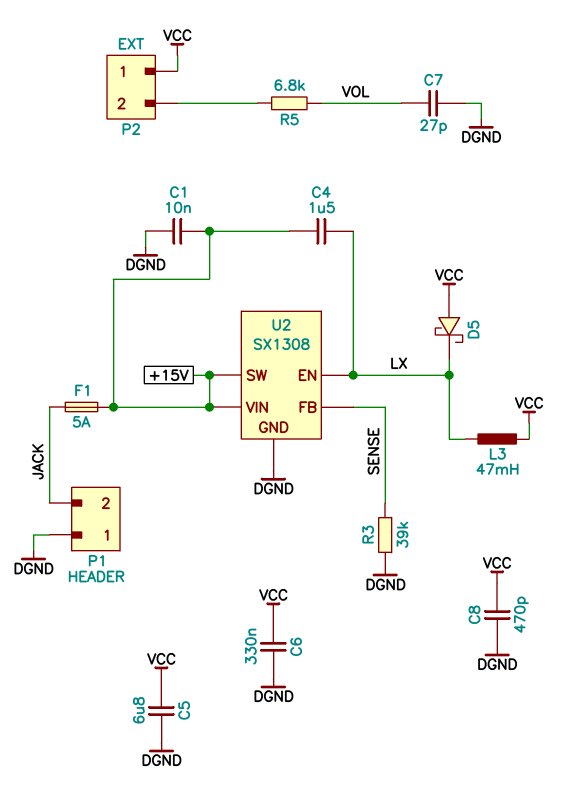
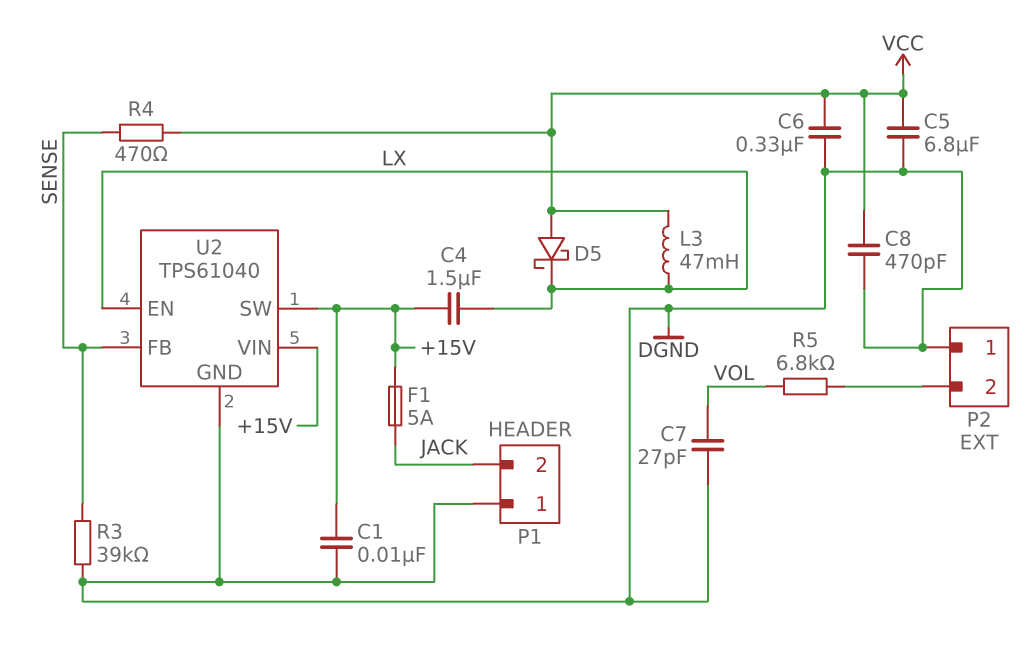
P2 pin 1: VCC -> DGND
R4: none -> 470 (SENSE, VCC)
U2: SX1308 -> TPS61040

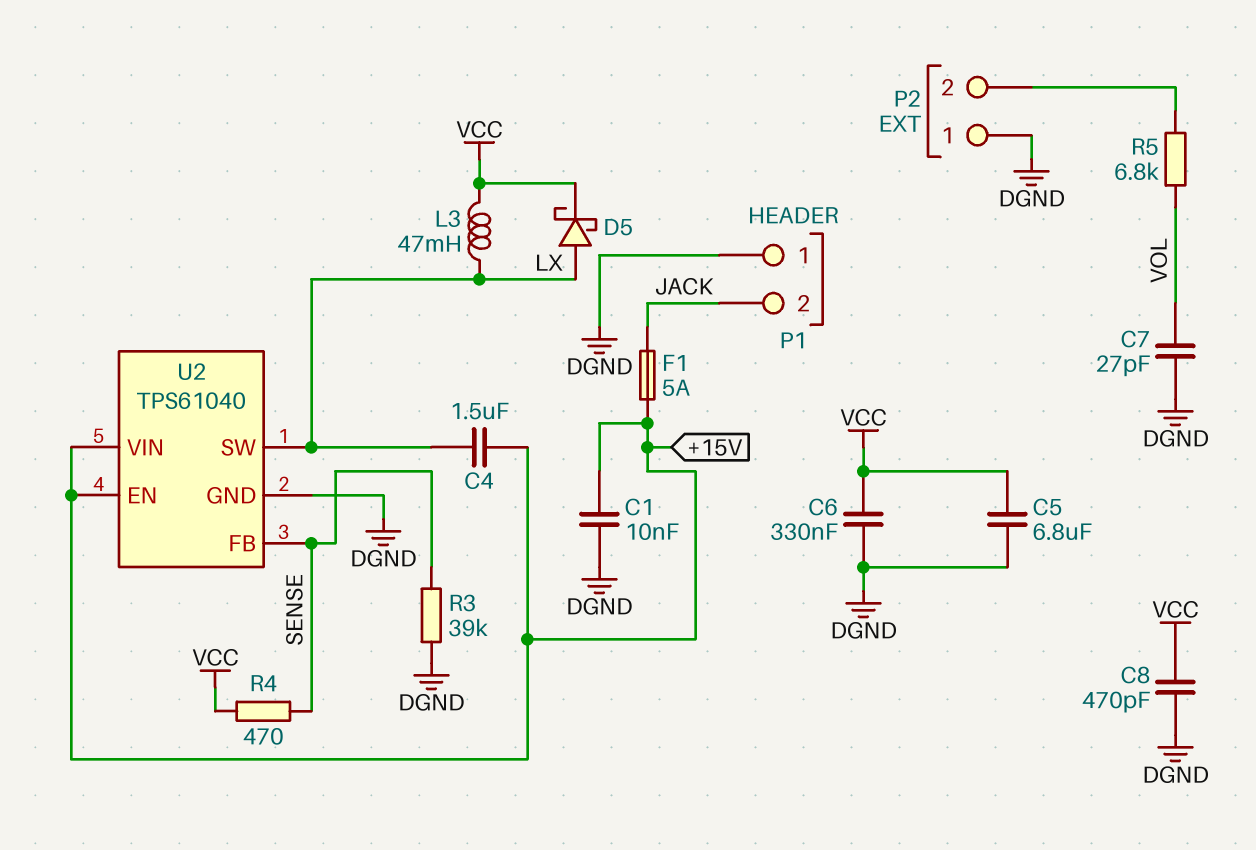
D5: schottky (A VCC, K LX) -> schottky (A LX, K VCC)
U2 pin EN: LX -> +15V
U2 pin SW: +15V -> LX

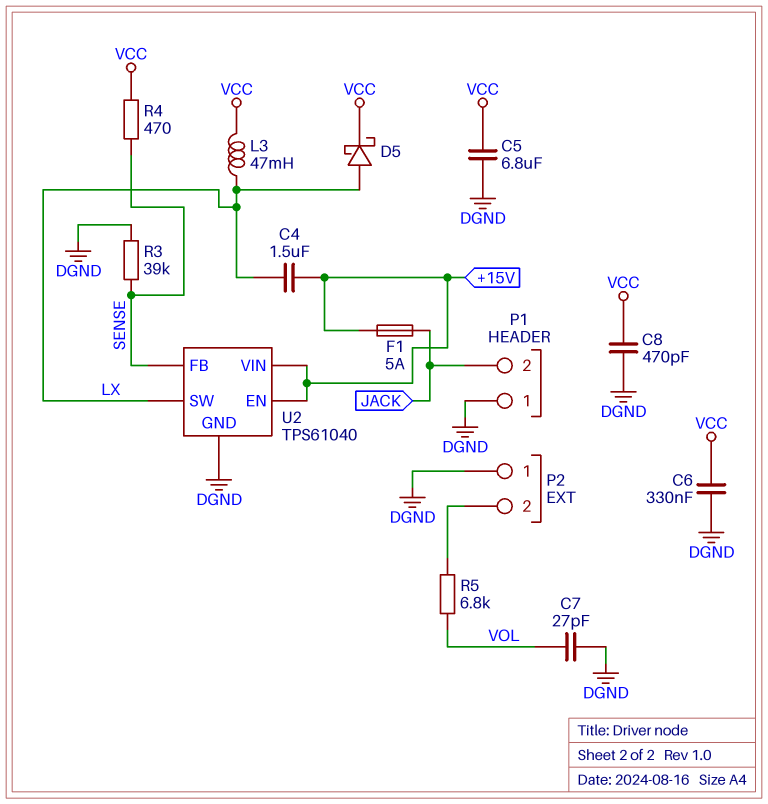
C1: 10nF (+15V, DGND) -> none

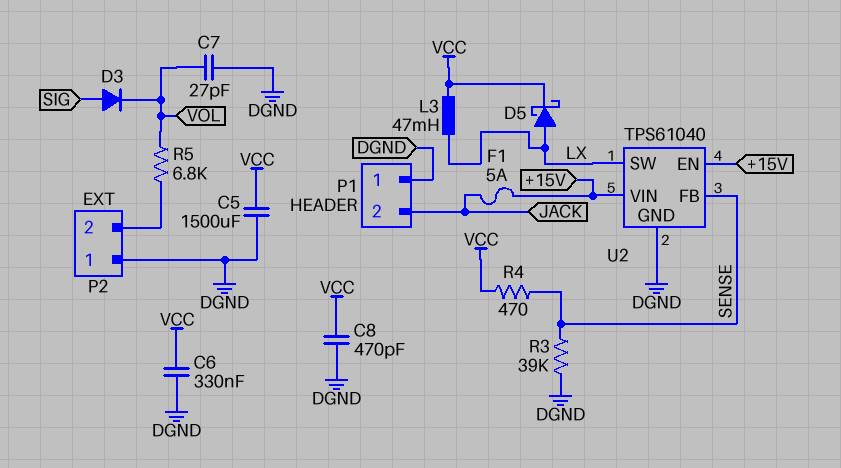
C4: 1.5uF (+15V, LX) -> none
C5: 6.8uF (DGND, VCC) -> 1500uF (DGND, VCC)
D3: none -> diode (A SIG, K VOL)

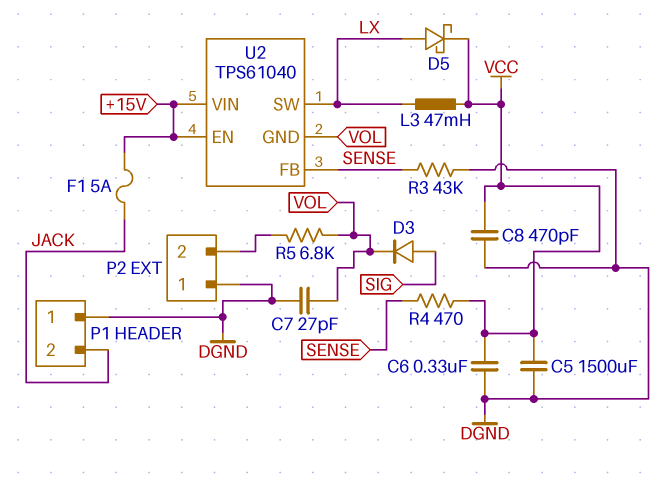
R3: 39k (DGND, SENSE) -> 43k (DGND, SENSE)
U2 pin GND: DGND -> VOL

